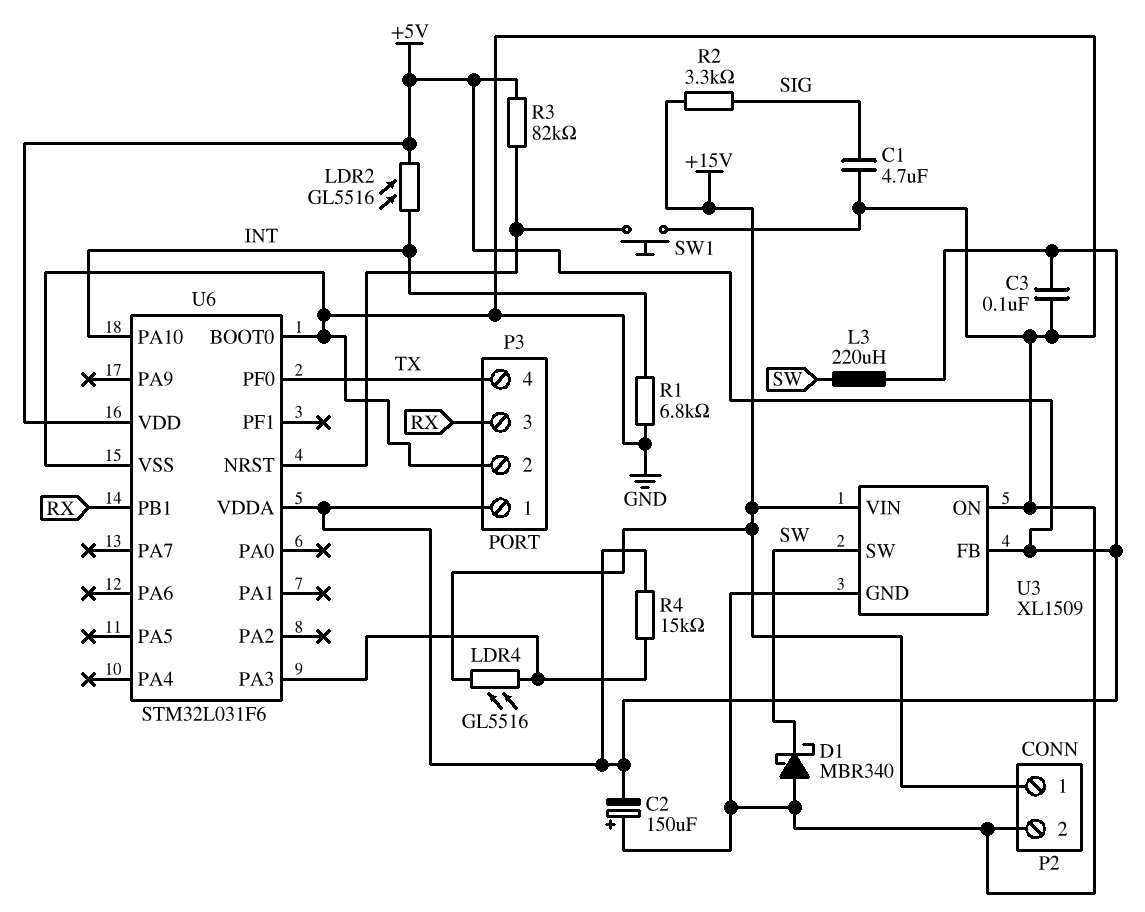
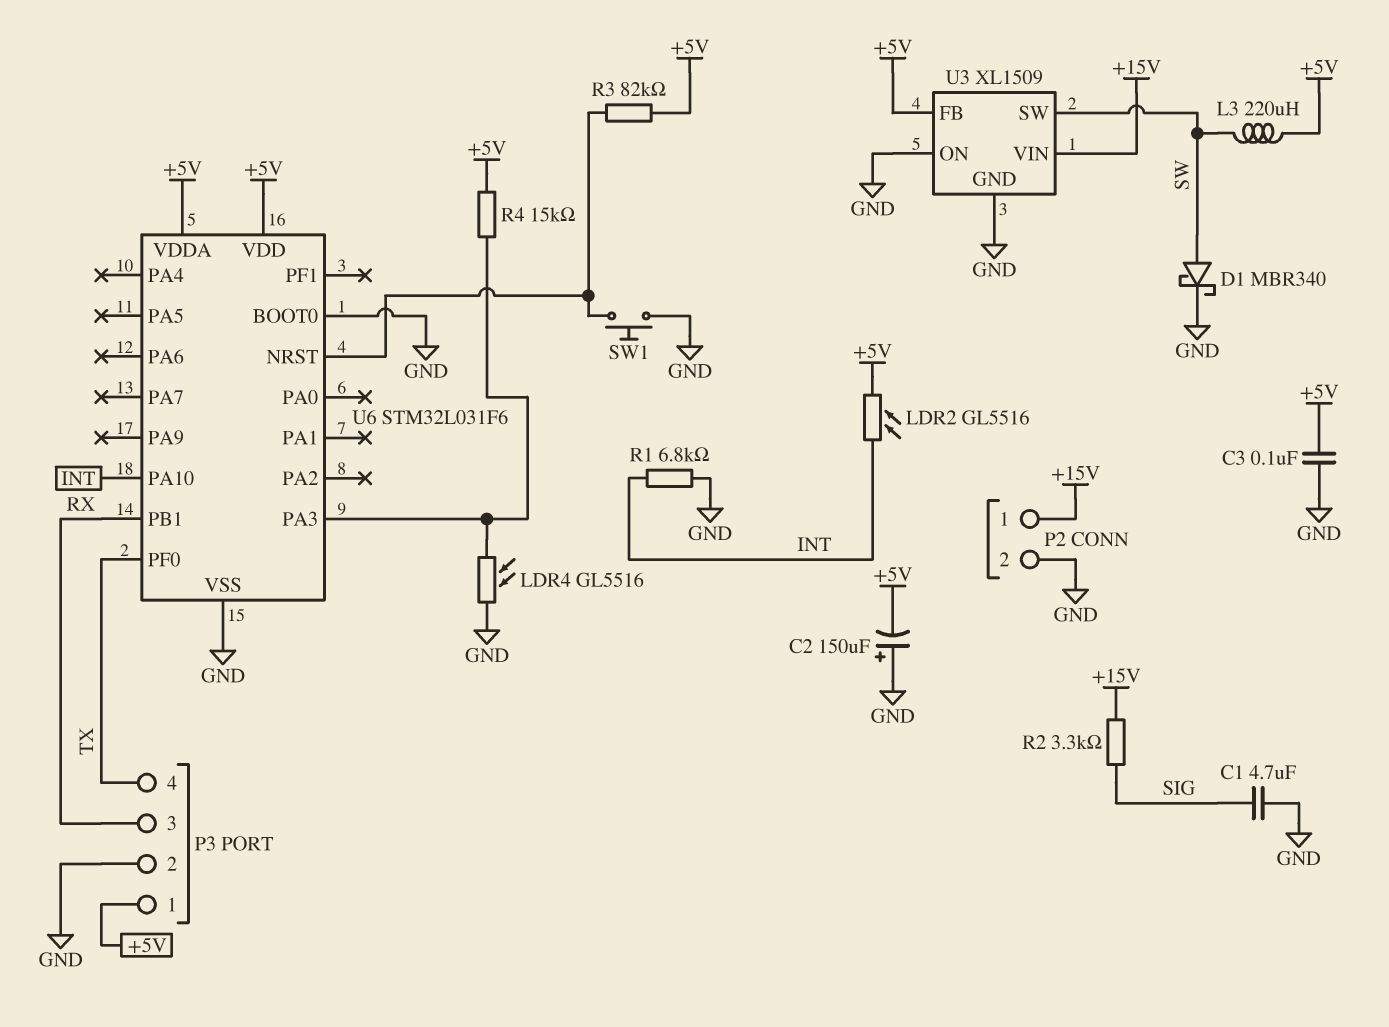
D1: schottky MBR340 (A GND, K SW) -> schottky MBR340 (A SW, K GND)
LDR4: GL5516 (+15V, U6/PA3) -> GL5516 (GND, U6/PA3)

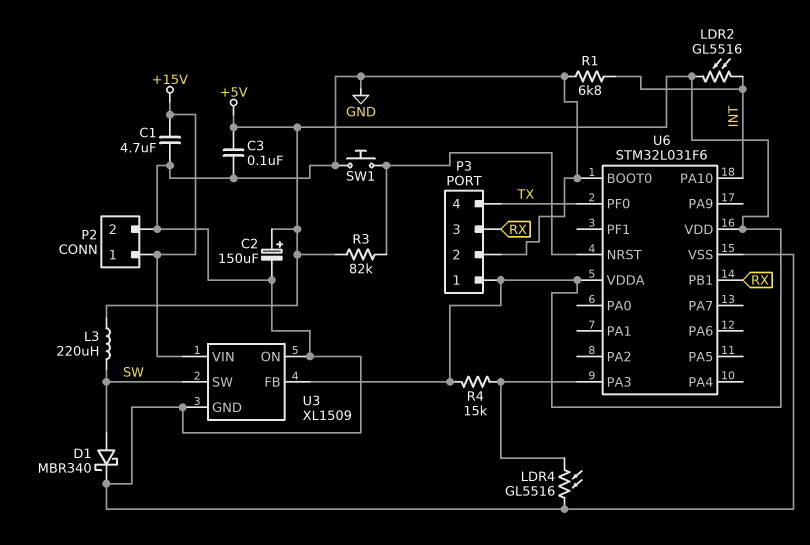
C1: 4.7uF (GND, SIG) -> 4.7uF (+15V, GND)
C2: 150uF (plus GND, minus +5V) -> 150uF (plus +5V, minus GND)
R2: 3.3k (+15V, SIG) -> none

